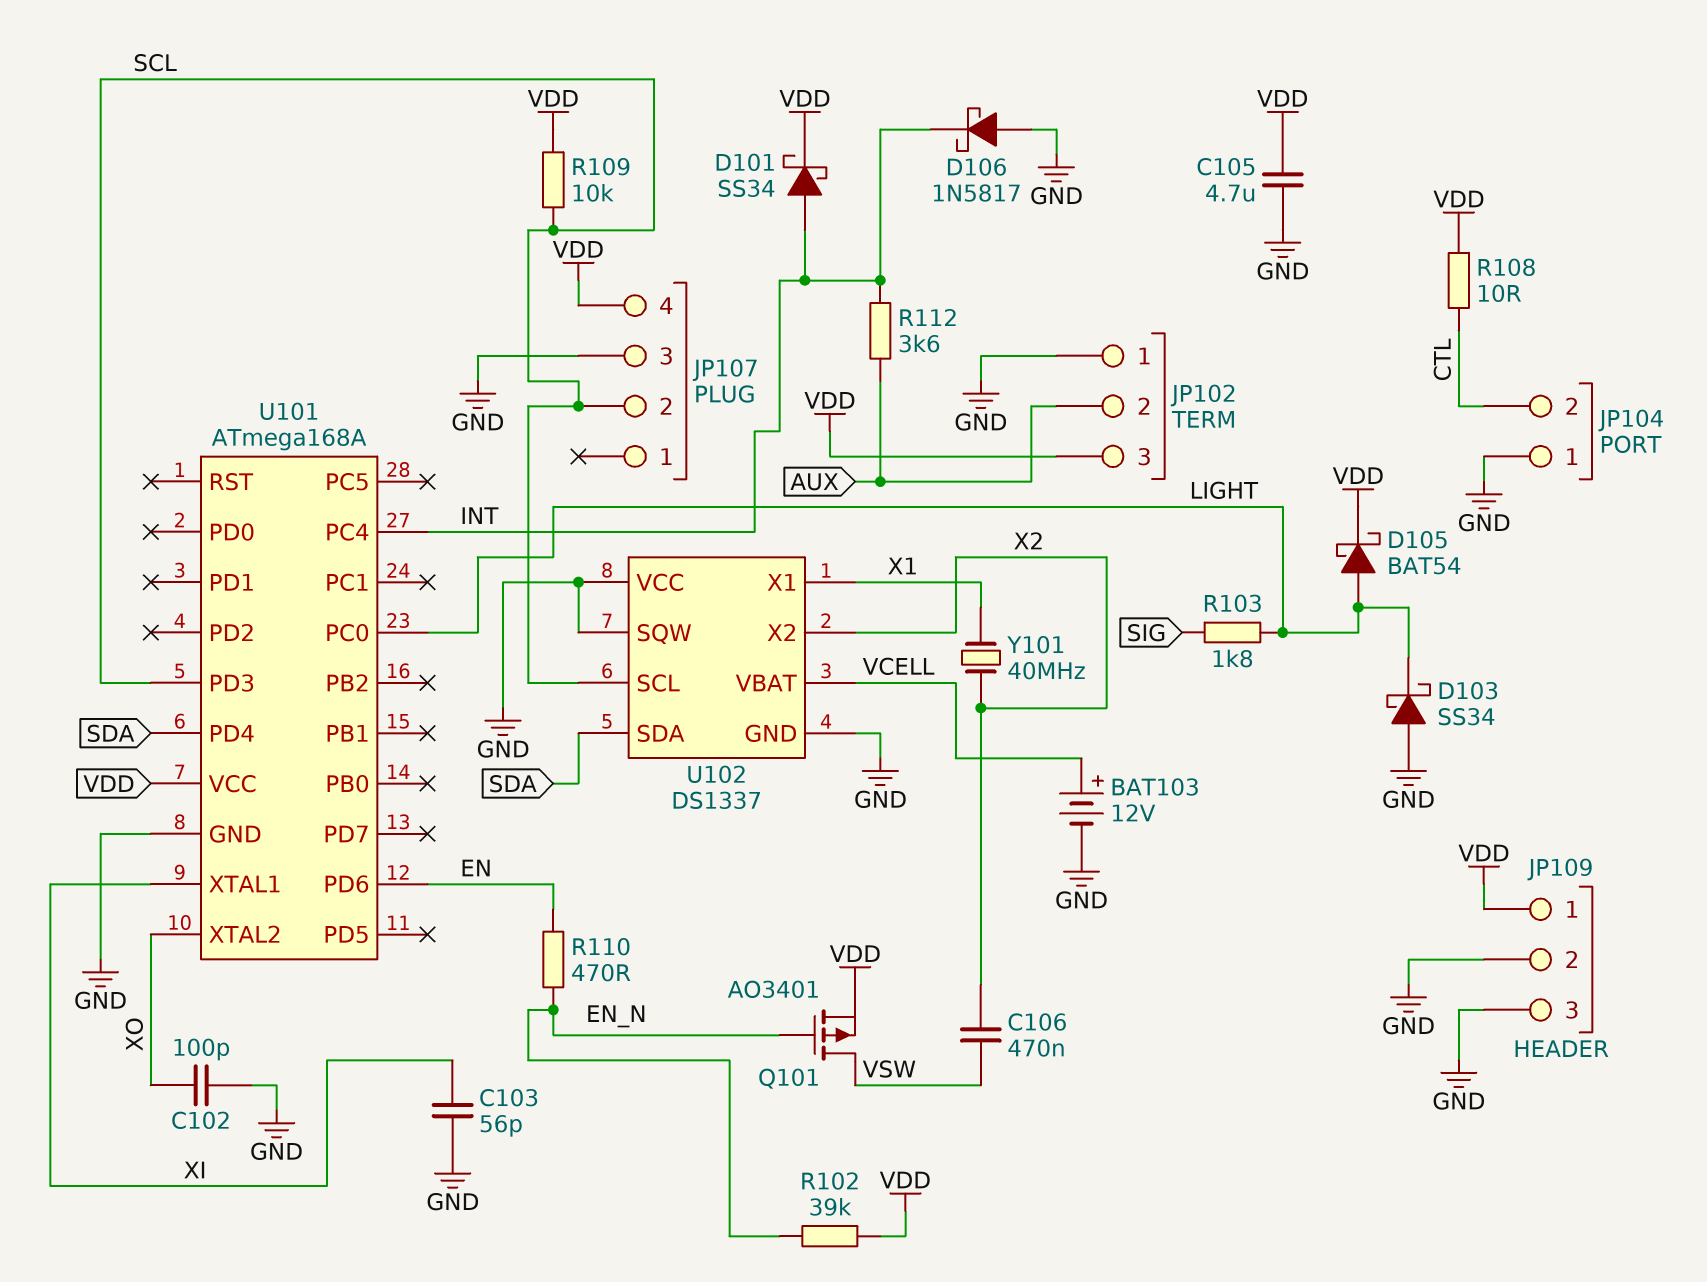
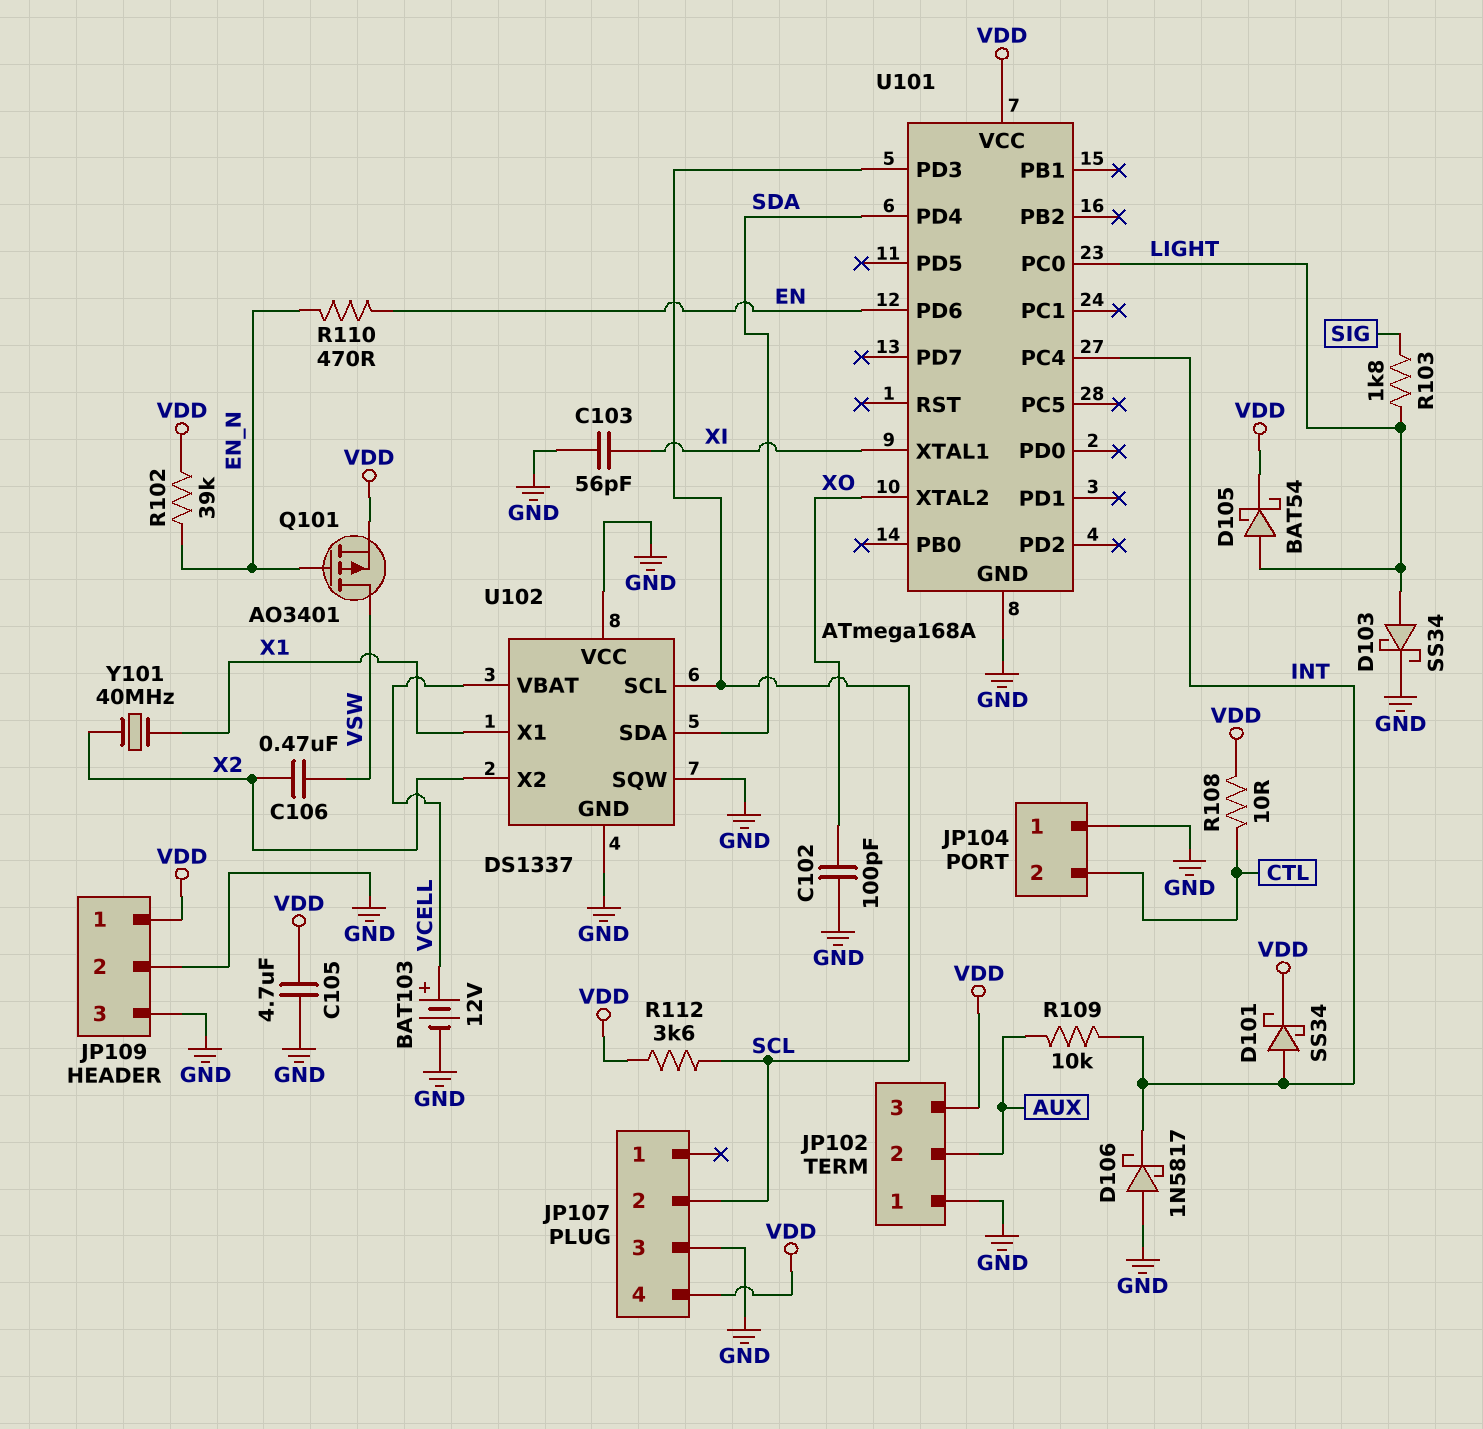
D103: schottky SS34 (A GND, K LIGHT) -> schottky SS34 (A LIGHT, K GND)
R109: 10k (SCL, VDD) -> 10k (AUX, INT)
R112: 3.6k (AUX, INT) -> 3.6k (SCL, VDD)

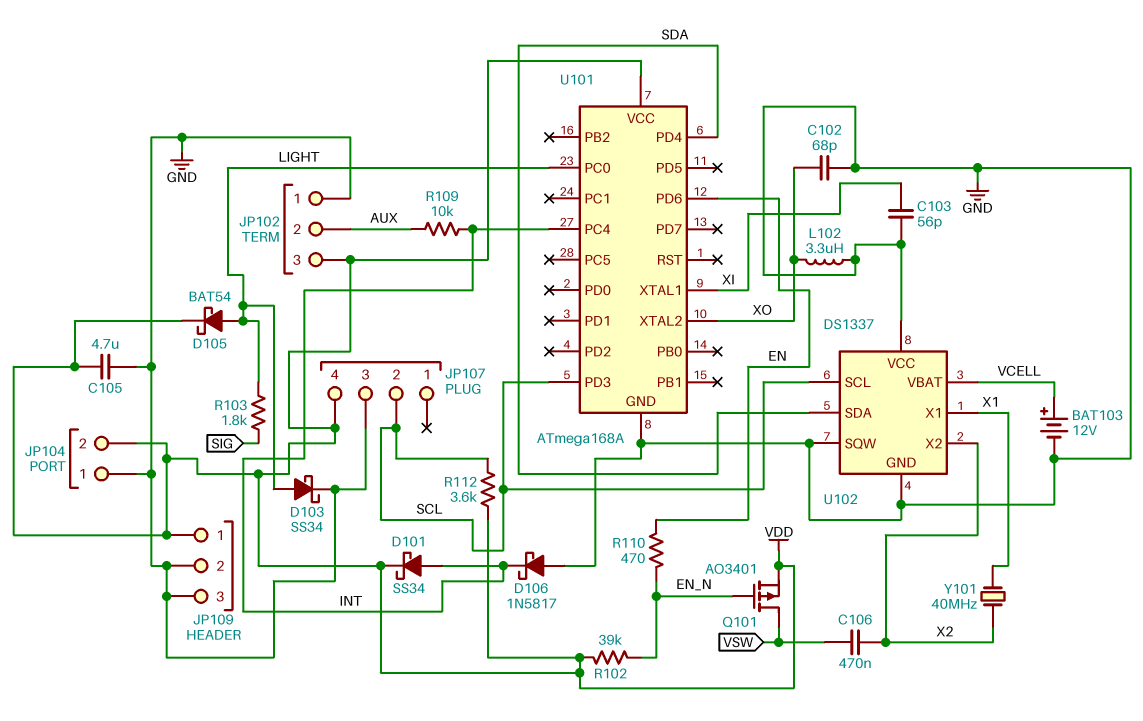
C102: 100pF (GND, XO) -> 68pF (GND, XO)
JP104 pin 2: CTL -> VDD
L102: none -> 3.3uH (GND, XO)
R108: 10 (CTL, VDD) -> none

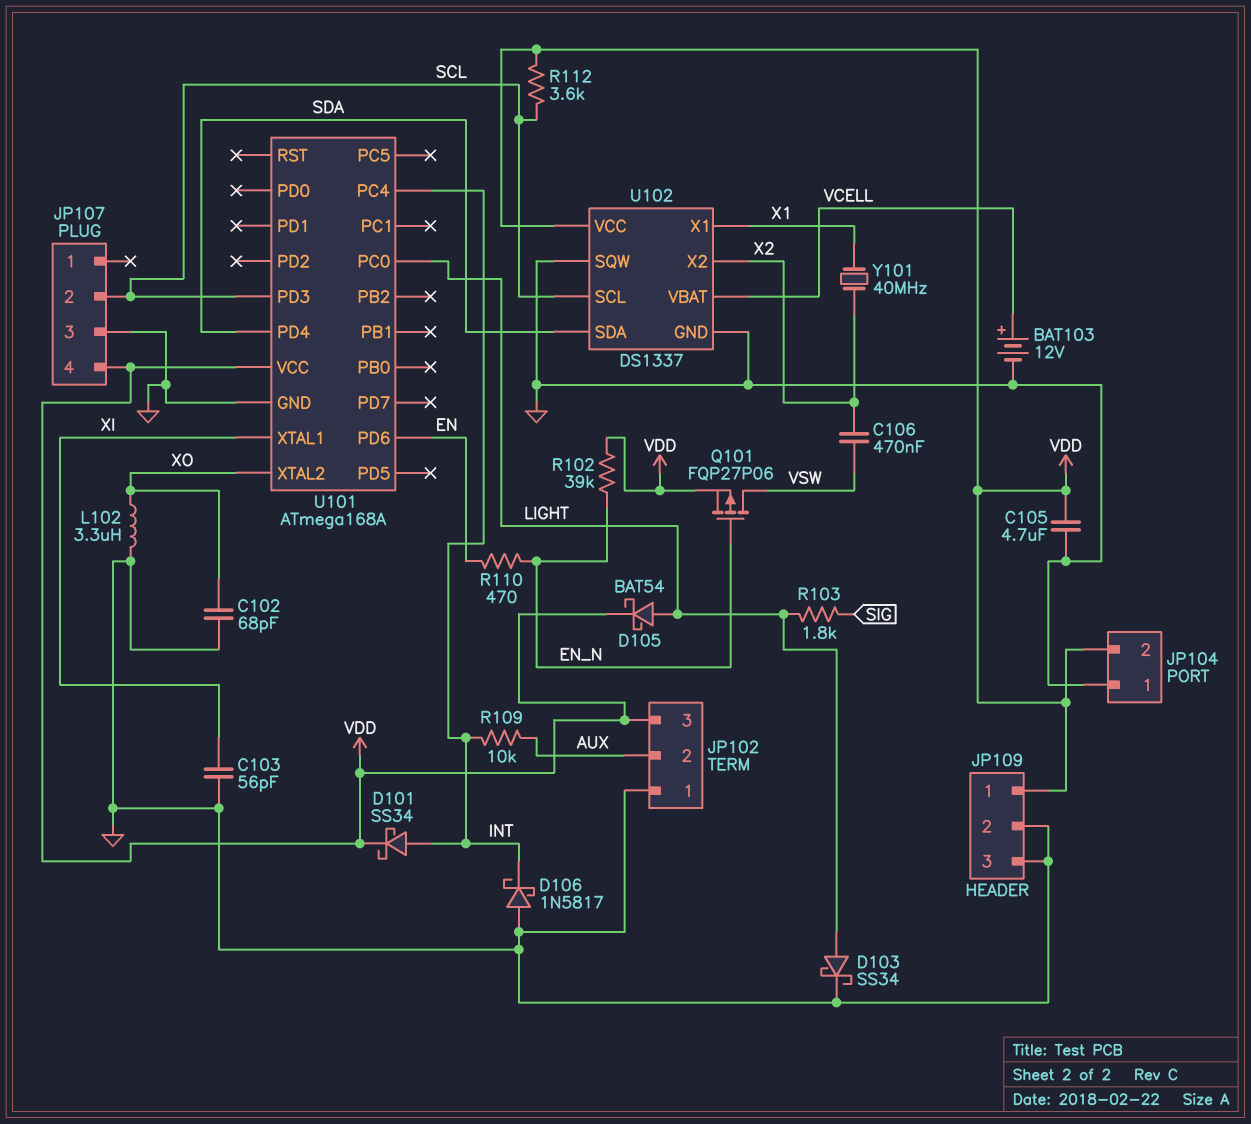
Q101: PMOS AO3401 (G EN_N, D VSW, S VDD) -> PMOS FQP27P06 (G EN_N, D VSW, S VDD)
U102 pin VCC: GND -> VDD

